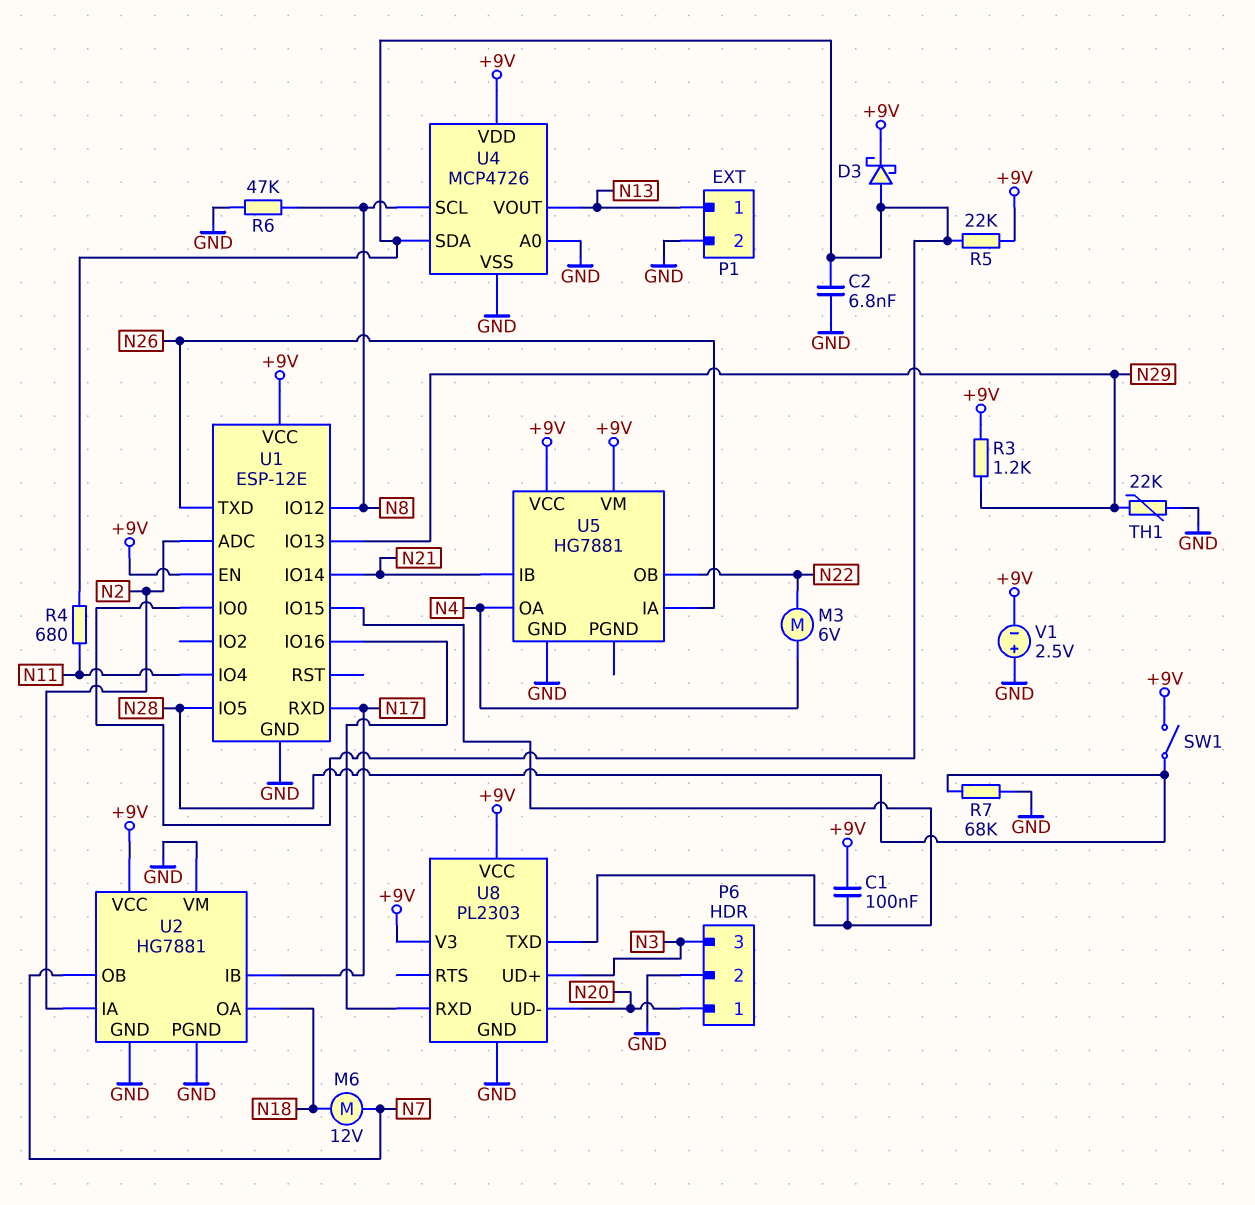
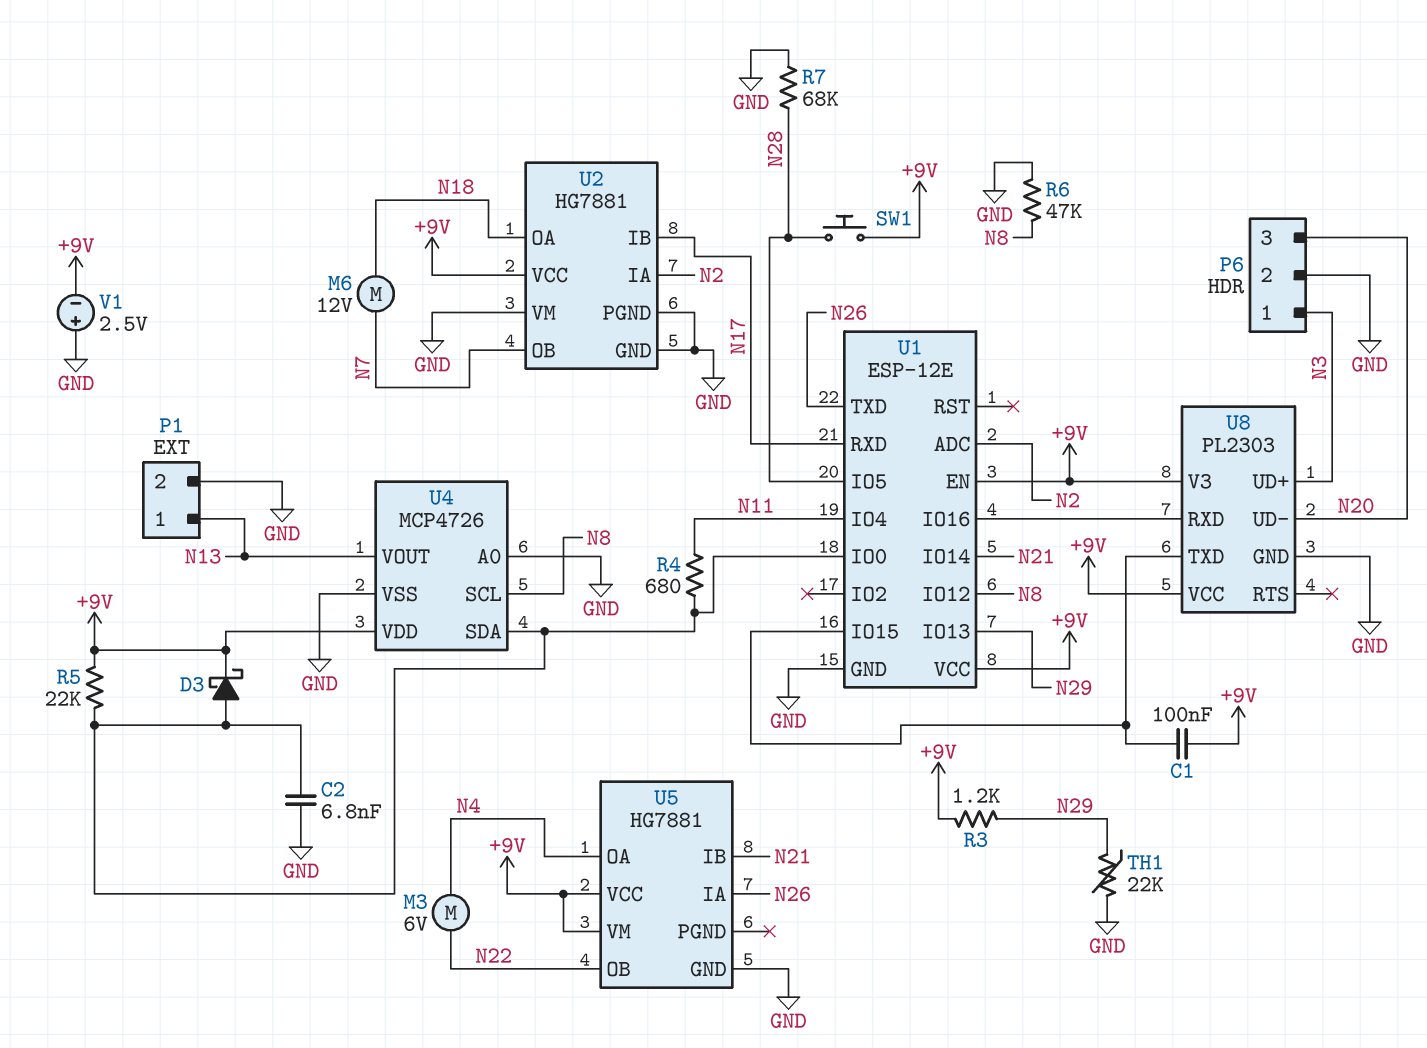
P6 pin 1: N20 -> N3
P6 pin 3: N3 -> N20
SW1: switch (+9V, N28) -> button (+9V, N28)

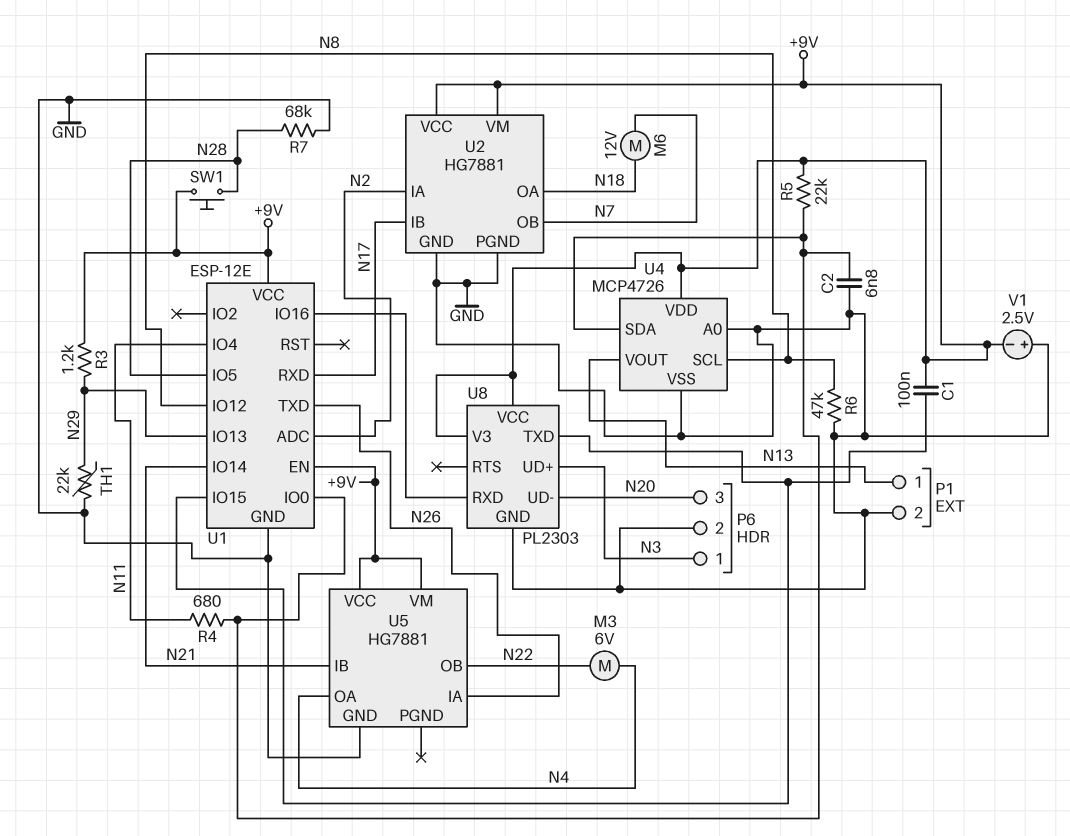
D3: schottky (A U1/IO0, K +9V) -> none
U2 pin VM: GND -> +9V

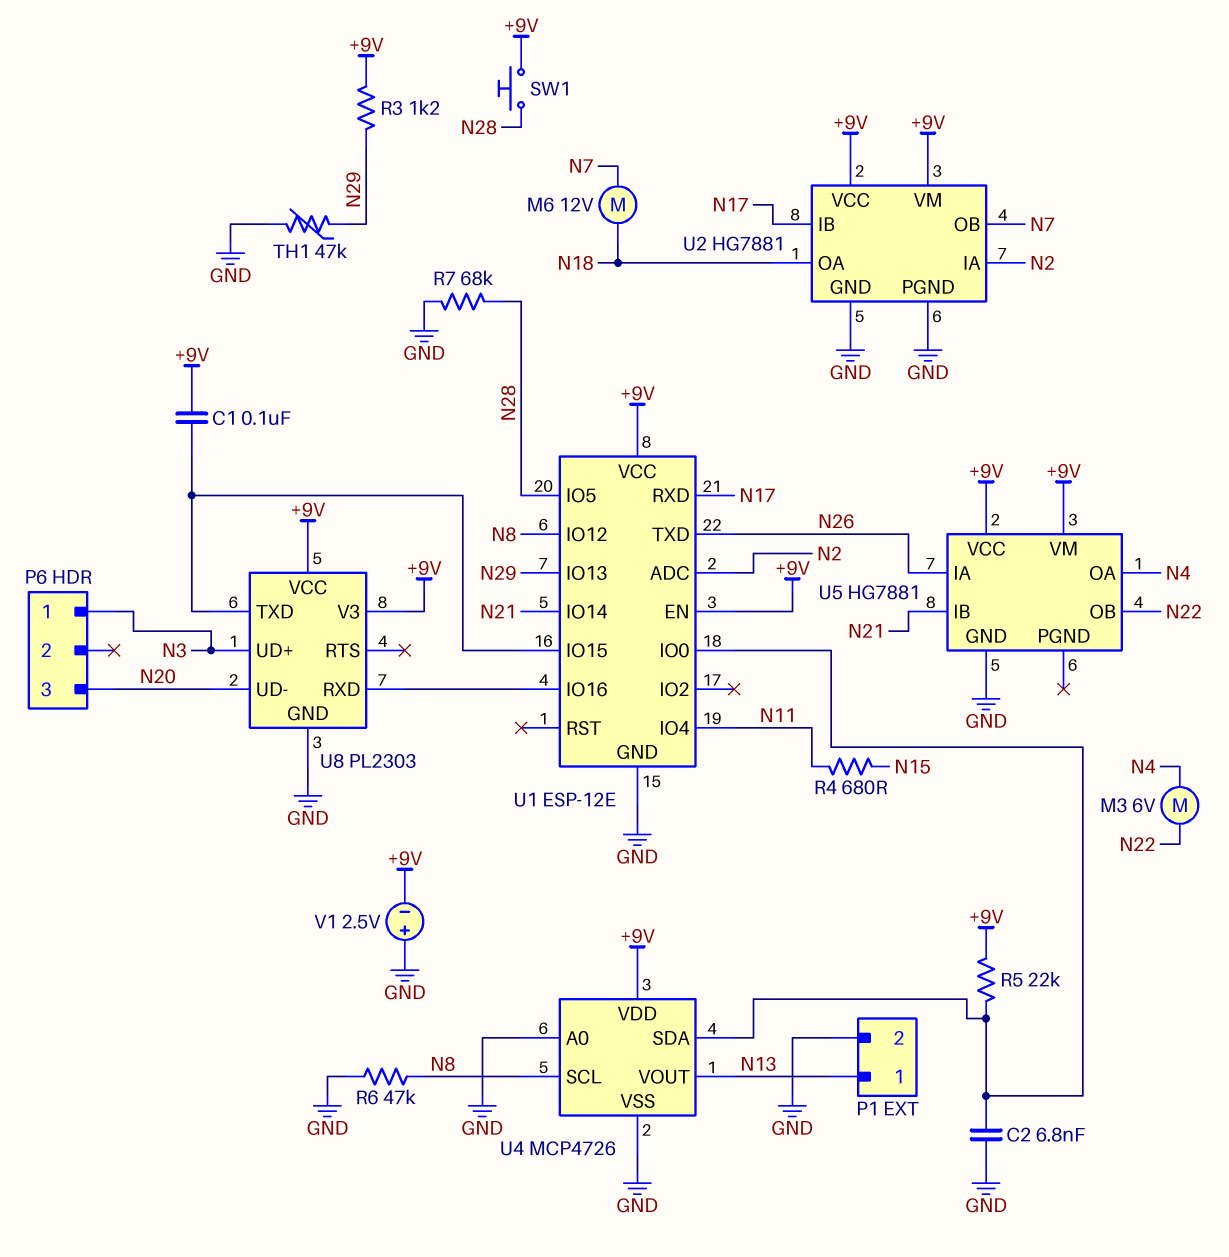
P6 pin 2: GND -> none
R4: 680 (N11, U1/IO0) -> 680 (N11, N15)
TH1: 22k (GND, N29) -> 47k (GND, N29)

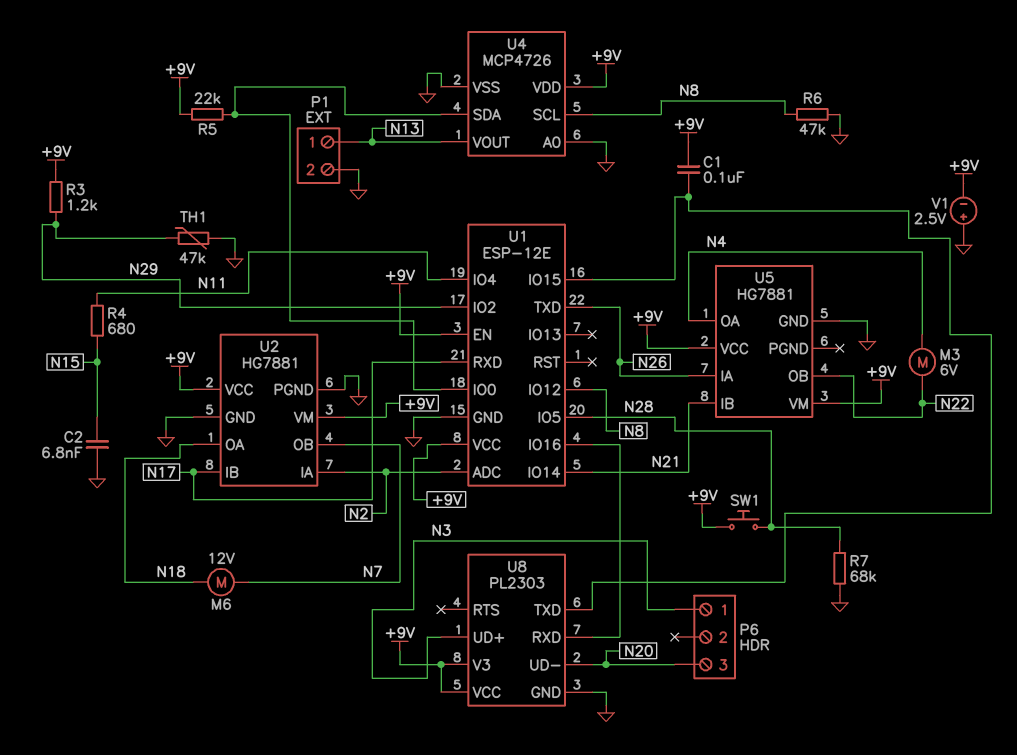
C2: 6.8nF (GND, U1/IO0) -> 6.8nF (GND, N15)
U1 pin IO2: none -> N29
U1 pin IO13: N29 -> none

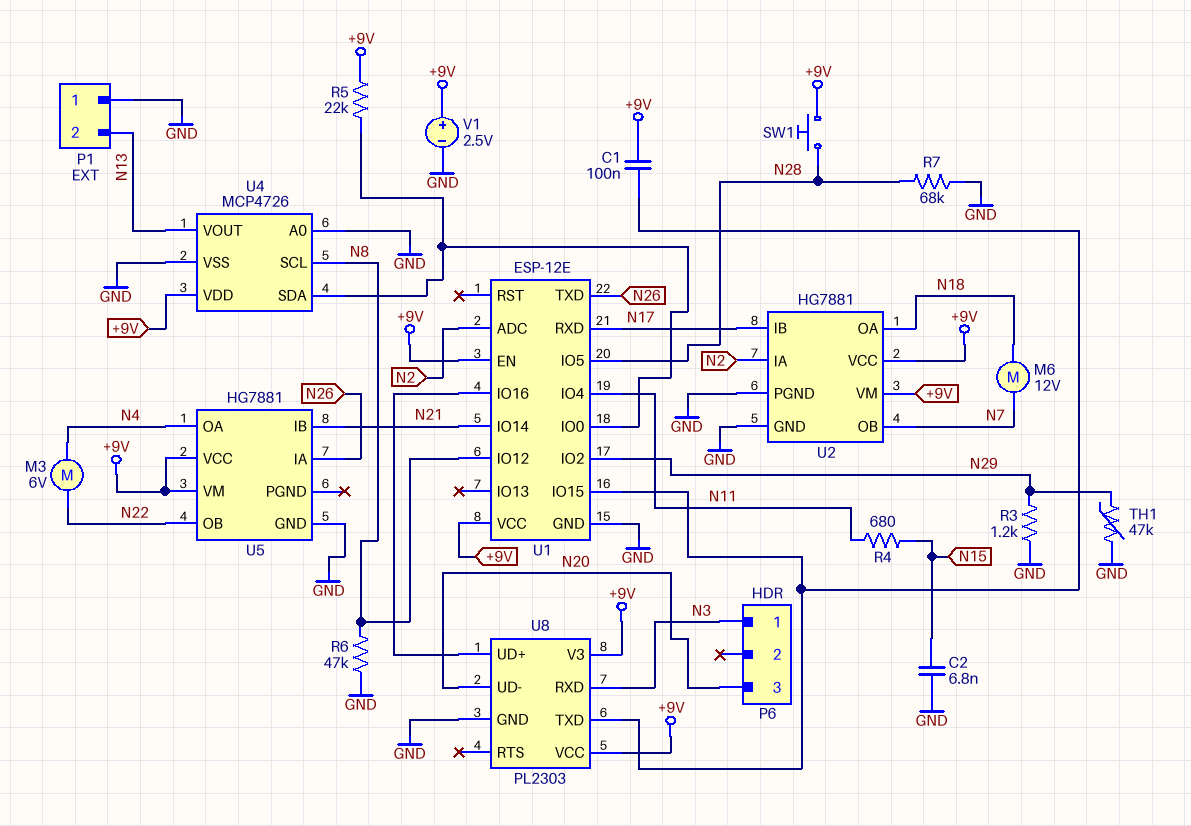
P1 pin 1: N13 -> GND
P1 pin 2: GND -> N13
R3: 1.2k (+9V, N29) -> 1.2k (GND, N29)
U8 pin RXD: U1/IO16 -> N3
U8 pin UD+: N3 -> U1/IO16
V1: 2.5V (plus GND, minus +9V) -> 2.5V (plus +9V, minus GND)

